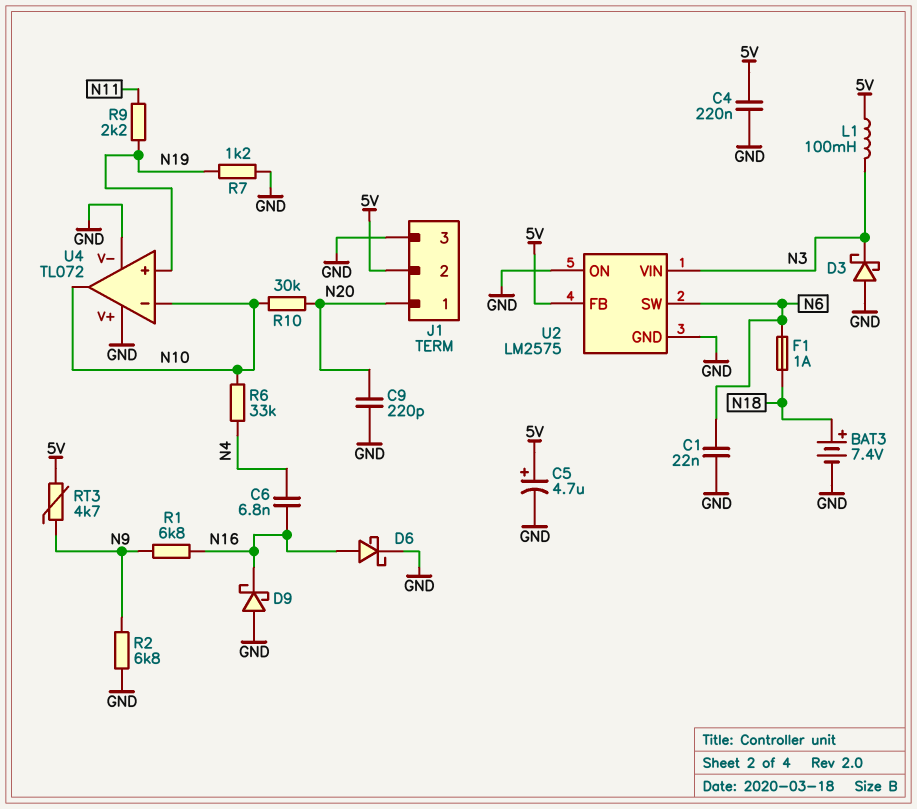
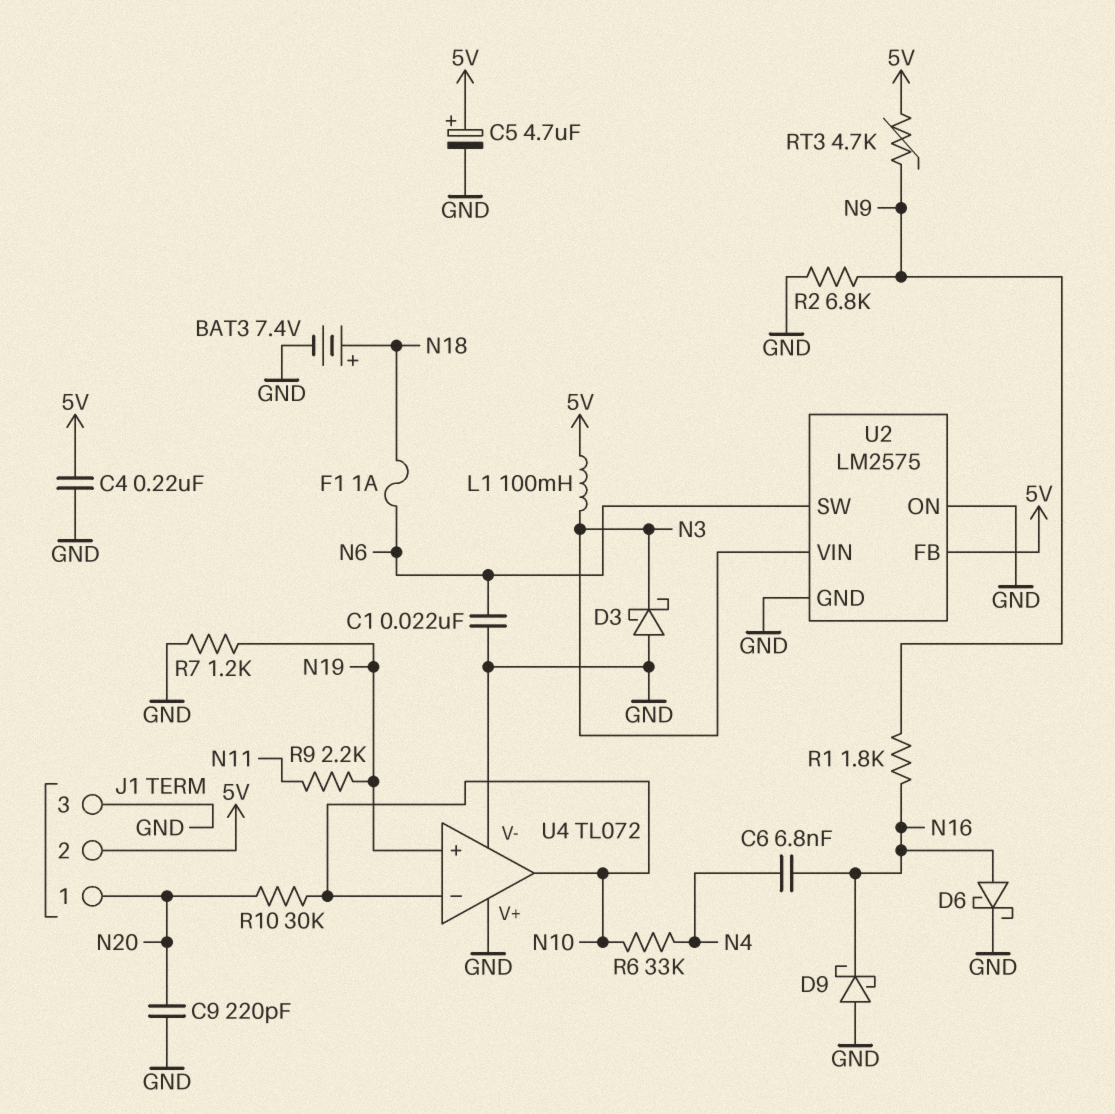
R1: 6.8k (N9, N16) -> 1.8k (N9, N16)

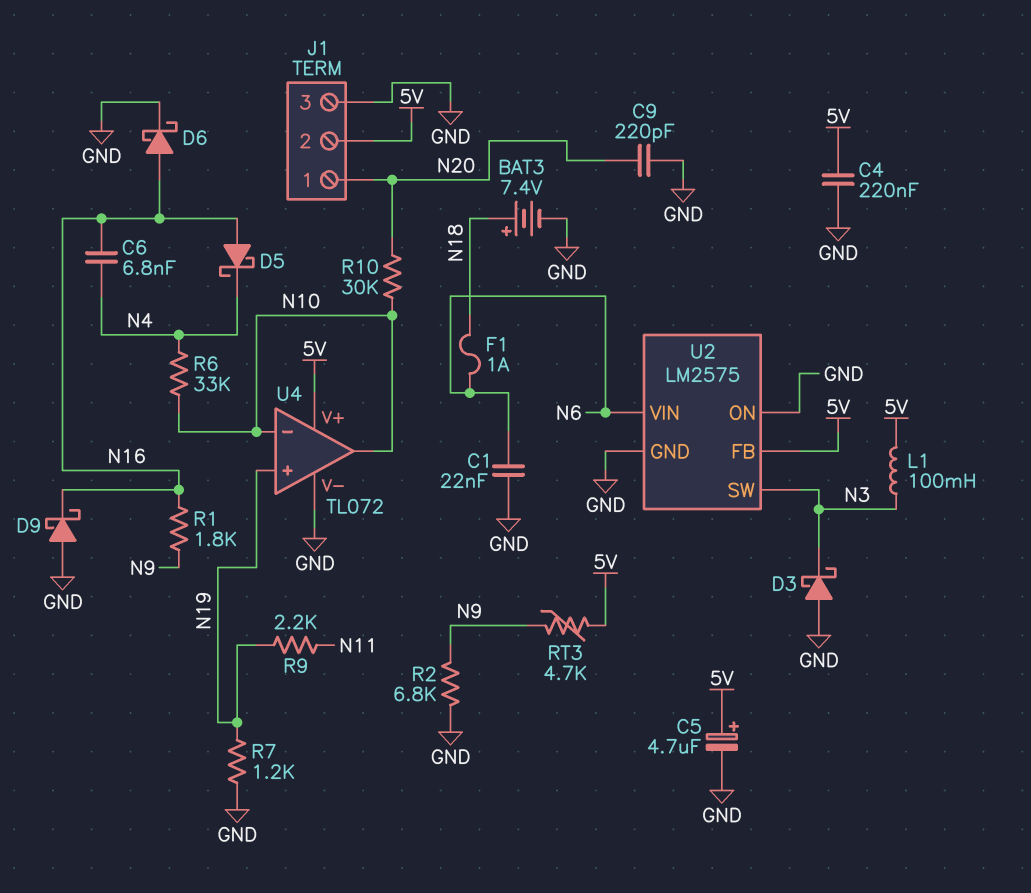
D5: none -> schottky (A N16, K N4)
U2 pin SW: N6 -> N3
U2 pin VIN: N3 -> N6
U4 pin V+: GND -> 5V

